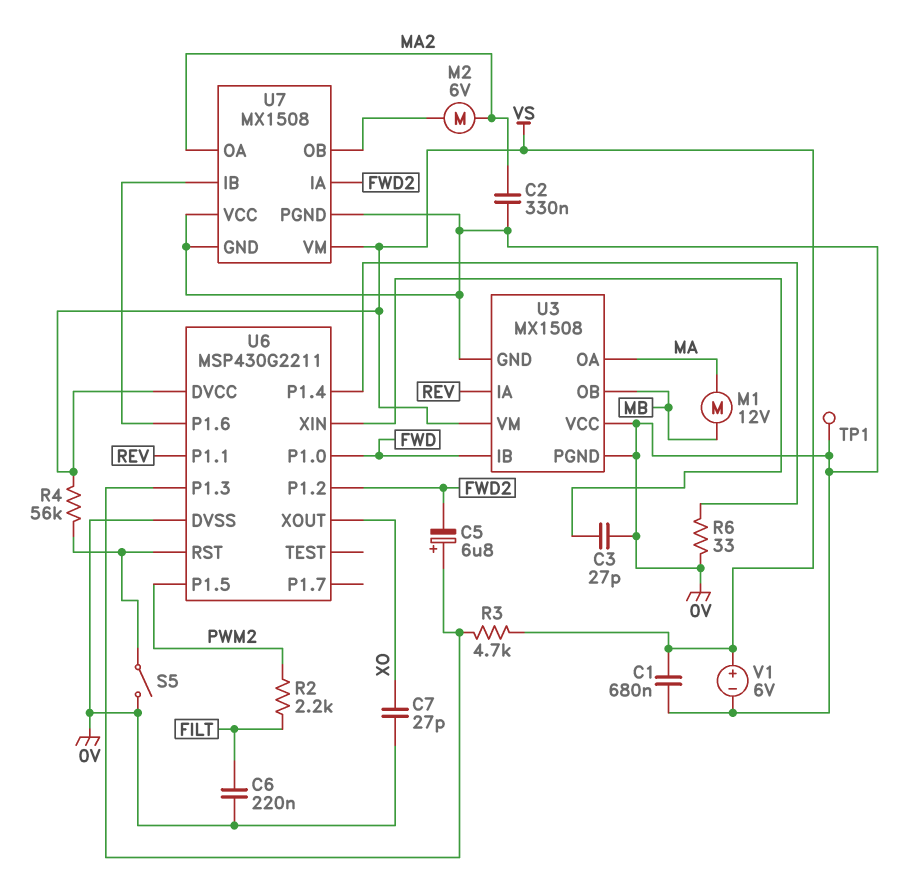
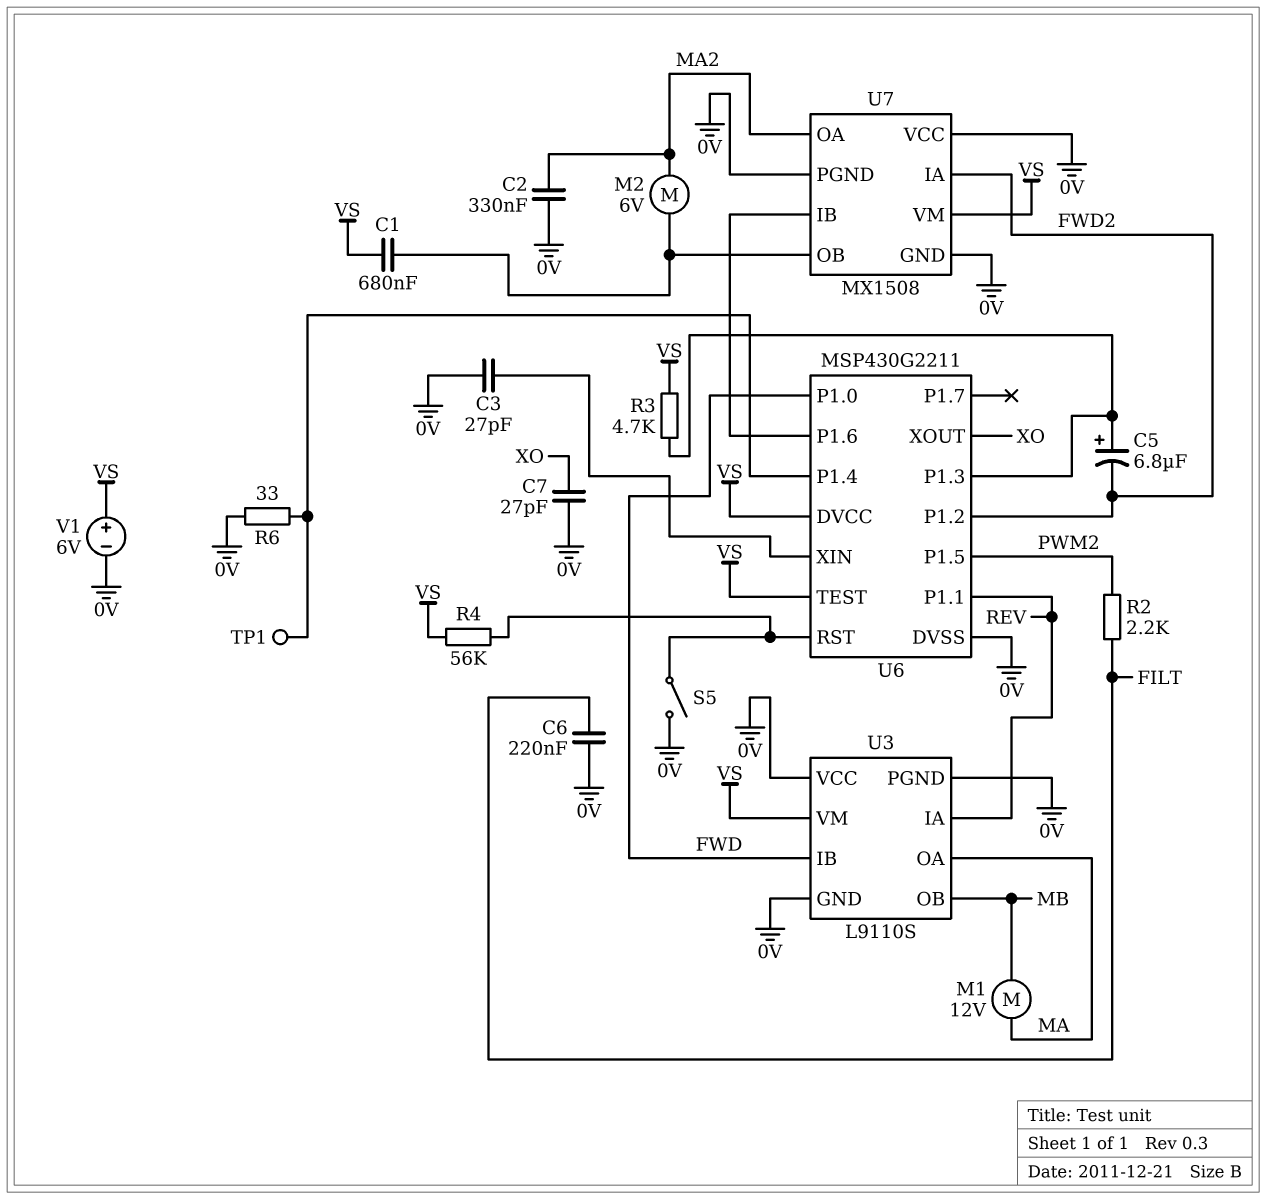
C1: 680nF (0V, VS) -> 680nF (U7/OB, VS)
TP1: test point (0V) -> test point (U6/P1.4)
U3: MX1508 -> L9110S
U6 pin TEST: none -> VS

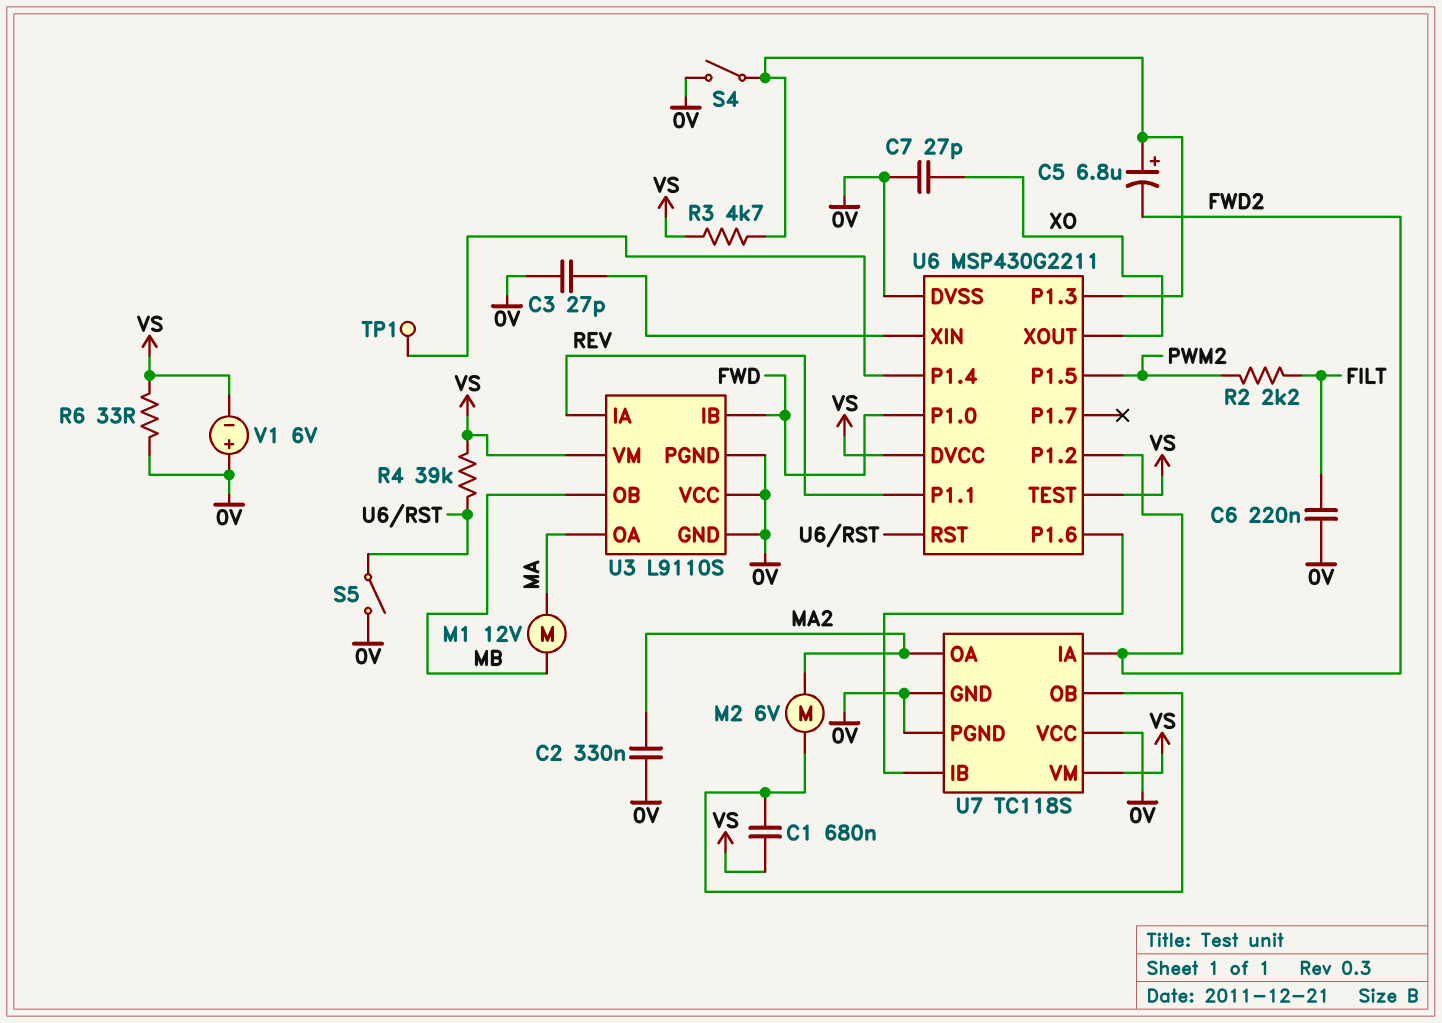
R4: 56k (U6/RST, VS) -> 39k (U6/RST, VS)
R6: 33 (0V, U6/P1.4) -> 33 (0V, VS)
S4: none -> switch (0V, U6/P1.3)
U7: MX1508 -> TC118S
V1: 6V (plus VS, minus 0V) -> 6V (plus 0V, minus VS)

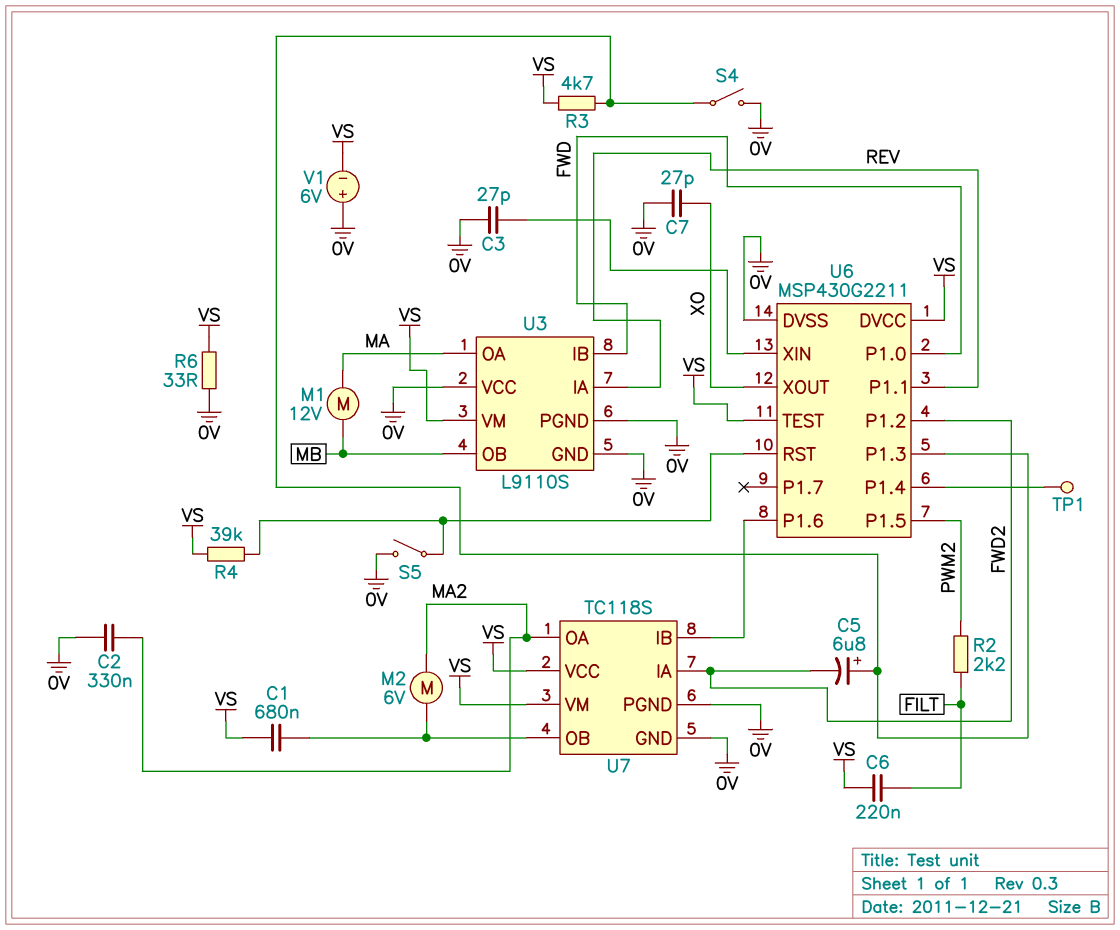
C6: 220nF (0V, FILT) -> 220nF (FILT, VS)
U7 pin VCC: 0V -> VS

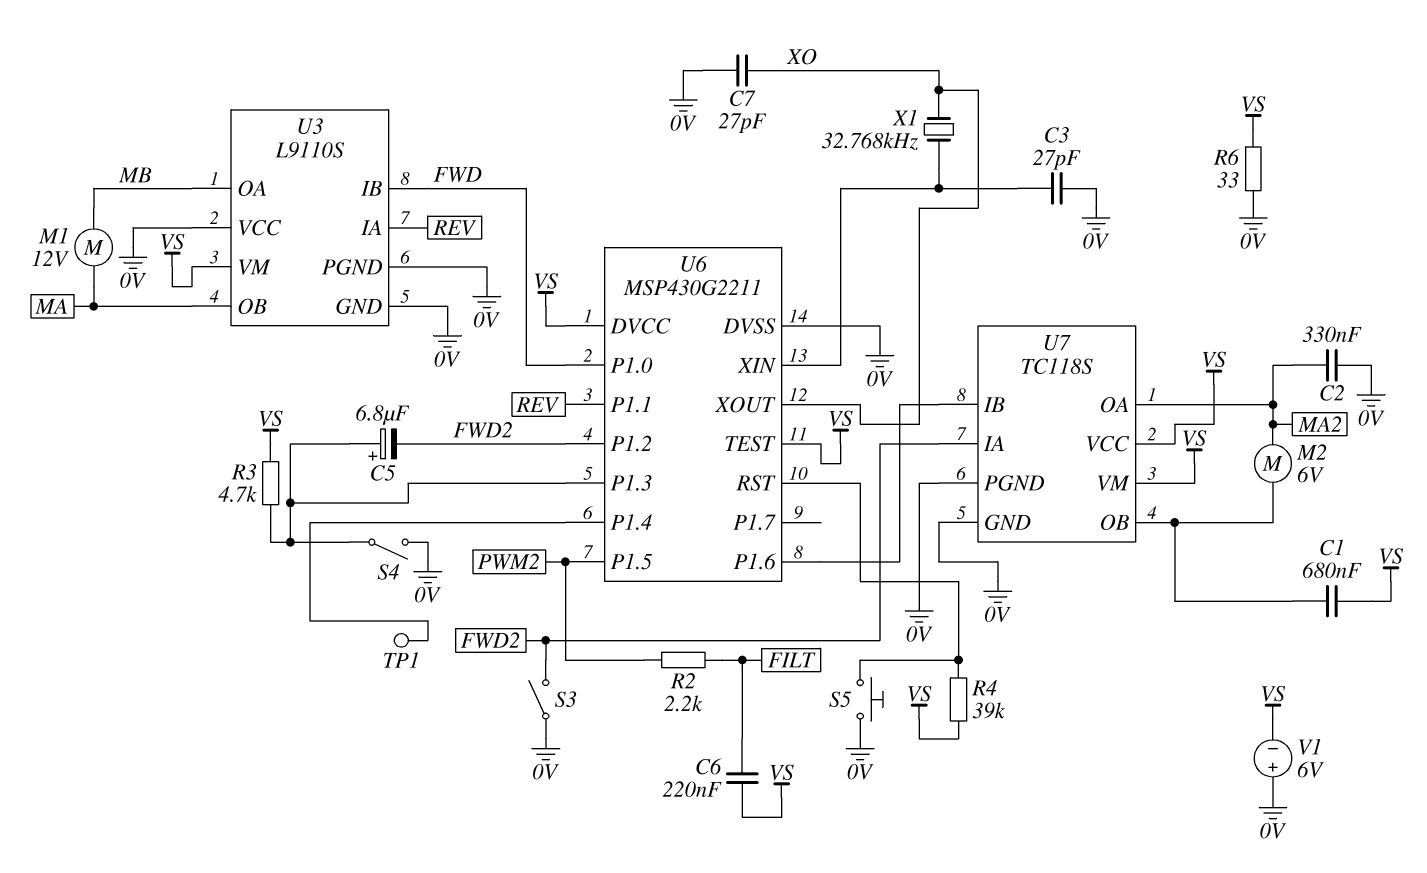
S3: none -> switch (0V, FWD2)
S5: switch (0V, U6/RST) -> button (0V, U6/RST)
U3 pin OA: MA -> MB
U3 pin OB: MB -> MA
X1: none -> 32.768kHz (U6/XIN, XO)

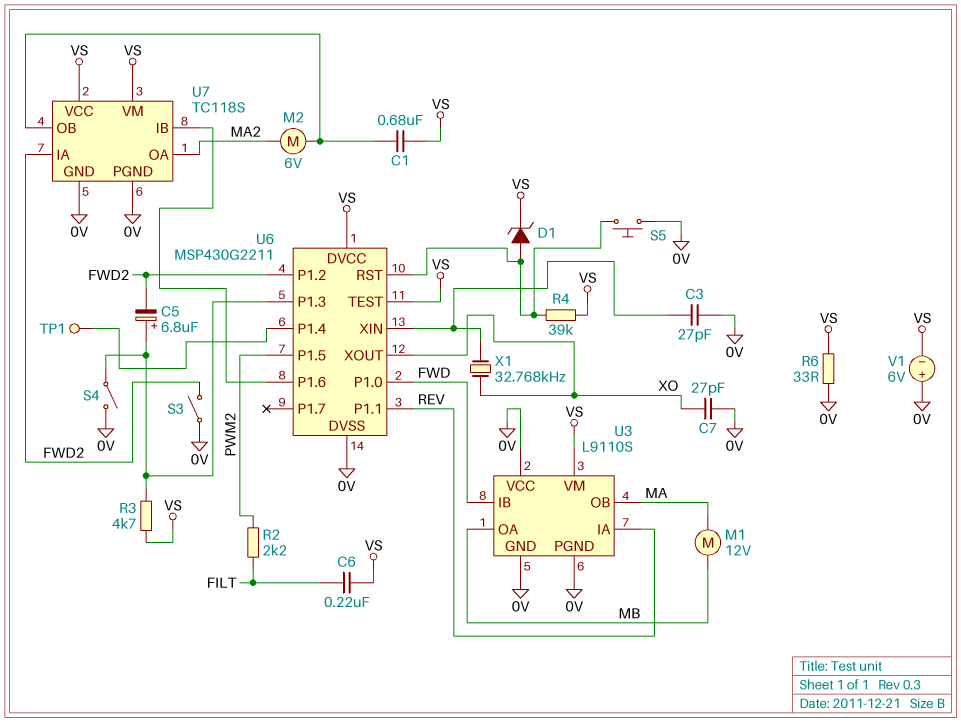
C2: 330nF (0V, MA2) -> none
D1: none -> zener (A U6/RST, K VS)

